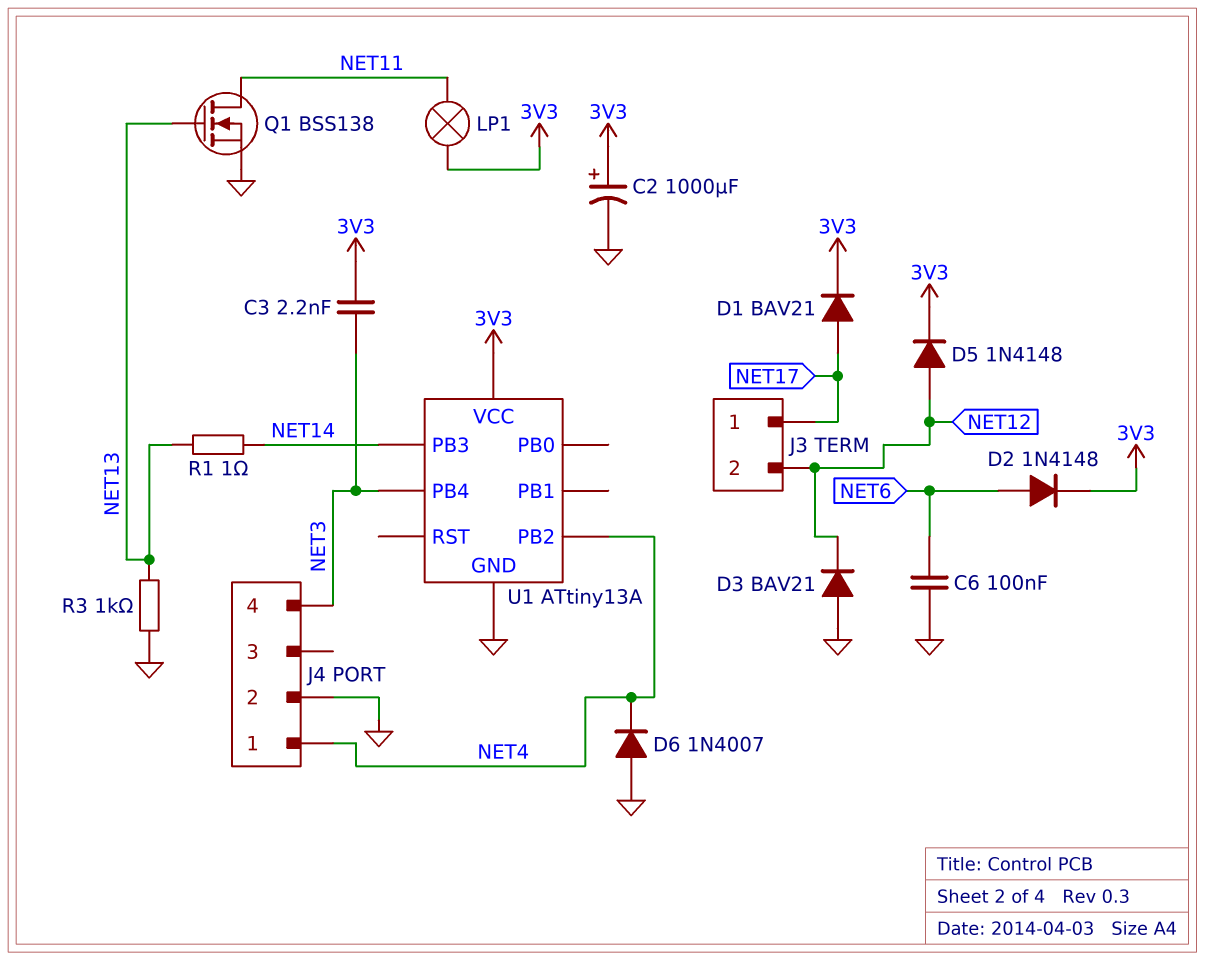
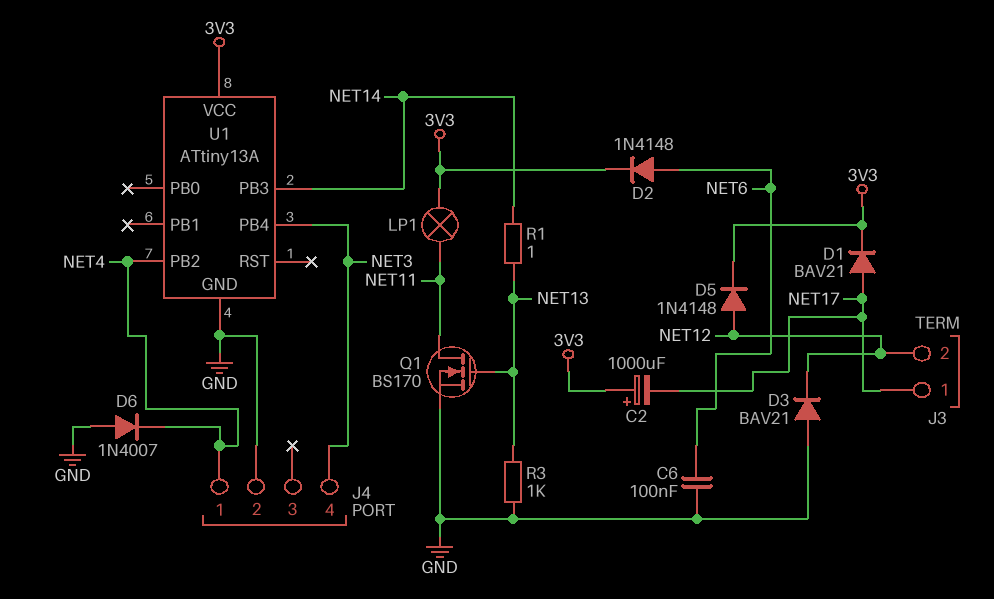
C2: 1000uF (plus 3V3, minus GND) -> 1000uF (plus 3V3, minus NET17)
C3: 2.2nF (3V3, NET3) -> none
Q1: NMOS BSS138 (G NET13, D NET11, S GND) -> NMOS BS170 (G NET13, D NET11, S GND)

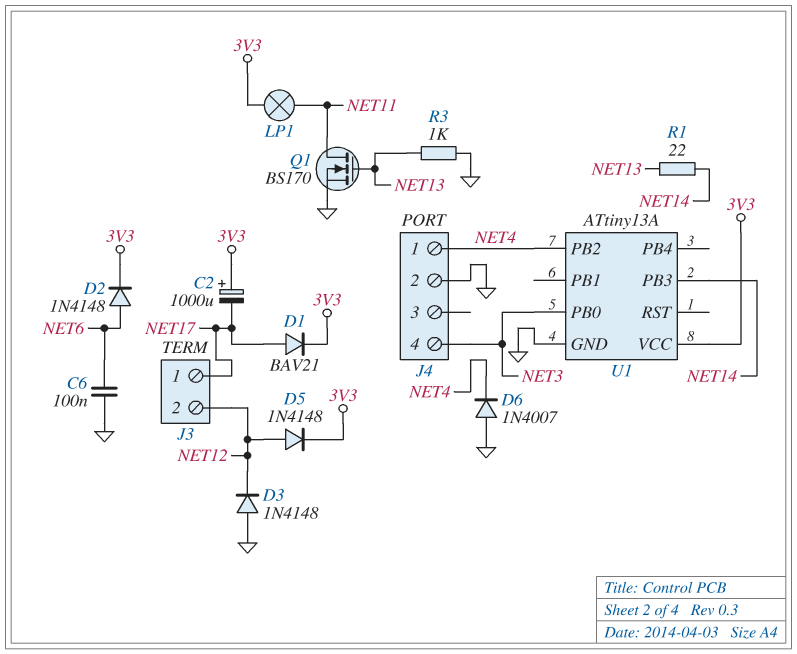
D3: diode BAV21 (A GND, K NET12) -> diode 1N4148 (A GND, K NET12)
R1: 1 (NET13, NET14) -> 22 (NET13, NET14)
U1 pin PB0: none -> NET3
U1 pin PB4: NET3 -> none

